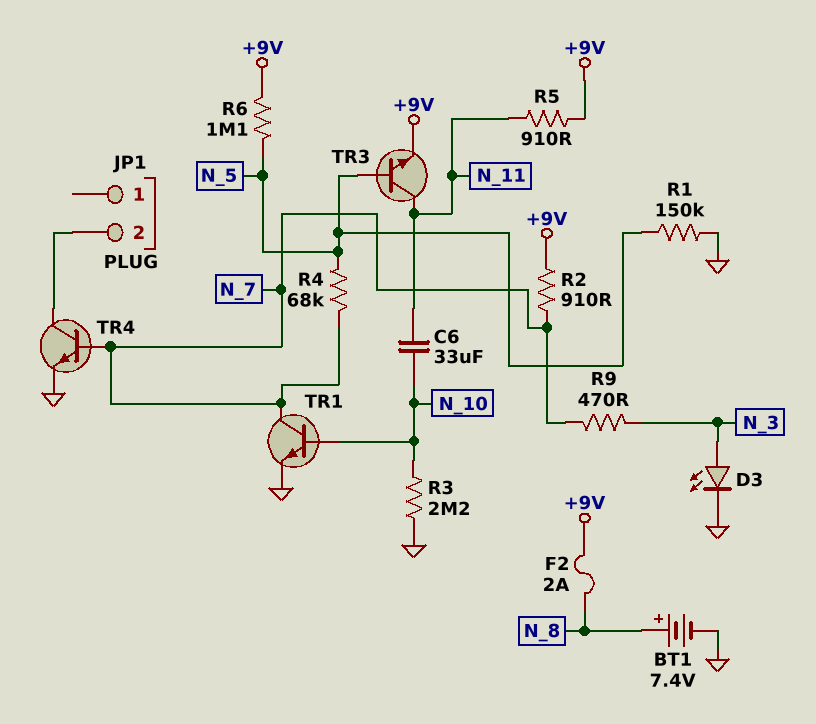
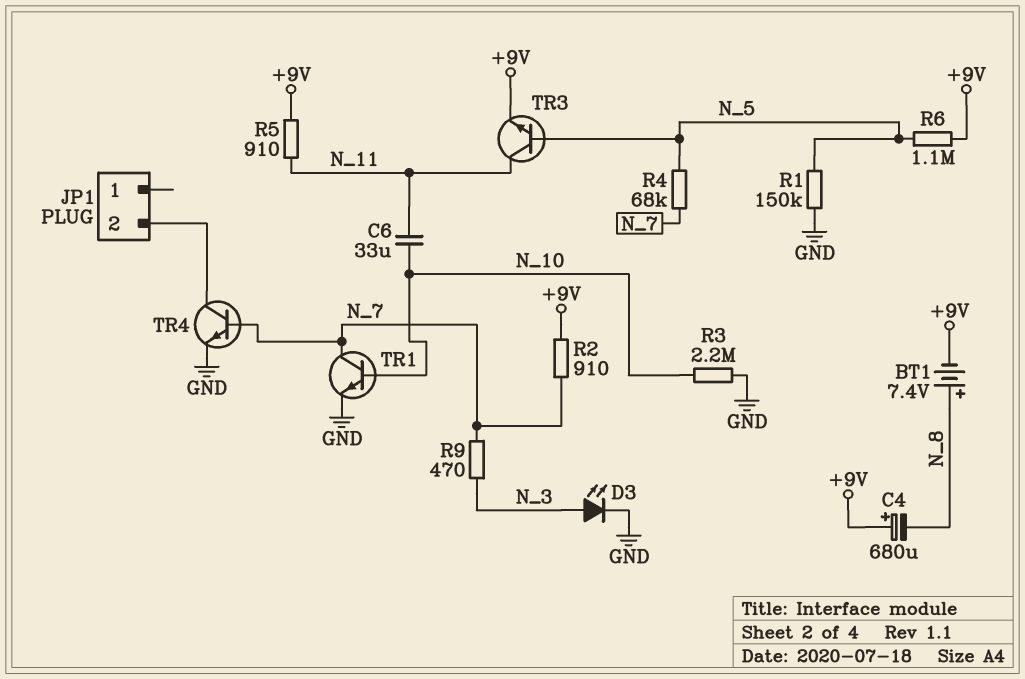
BT1: 7.4V (plus N_8, minus GND) -> 7.4V (plus N_8, minus +9V)
C4: none -> 680uF (plus +9V, minus N_8)
F2: 2A (+9V, N_8) -> none

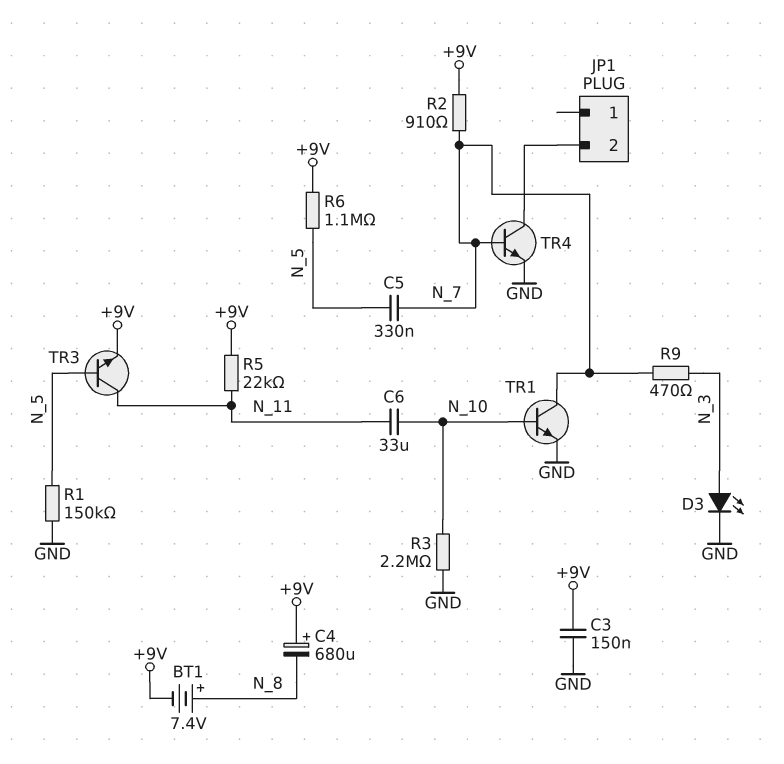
C3: none -> 150nF (+9V, GND)
C5: none -> 330nF (N_5, N_7)
R4: 68k (N_5, N_7) -> none
R5: 910 (+9V, N_11) -> 22k (+9V, N_11)

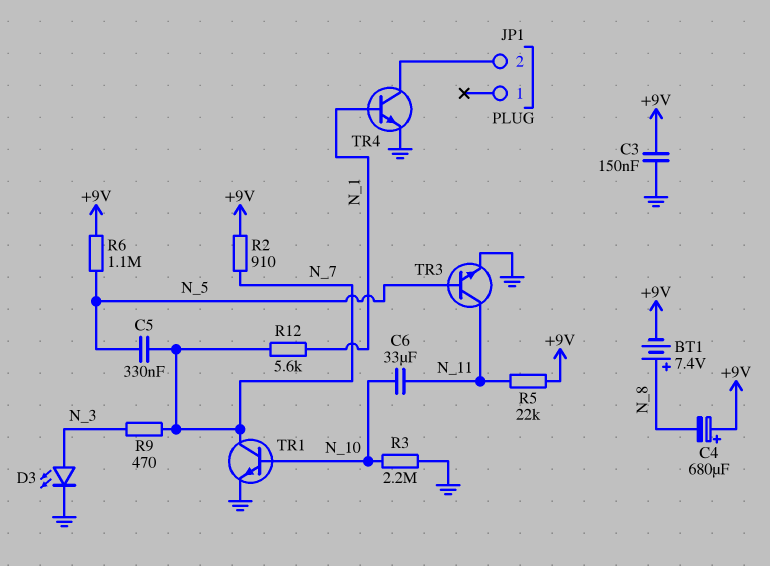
R1: 150k (GND, N_5) -> none
R12: none -> 5.6k (N_1, N_7)
TR3: NPN (B N_5, C N_11, E +9V) -> NPN (B N_5, C N_11, E GND)
TR4: NPN (B N_7, C JP1/2, E GND) -> NPN (B N_1, C JP1/2, E GND)

